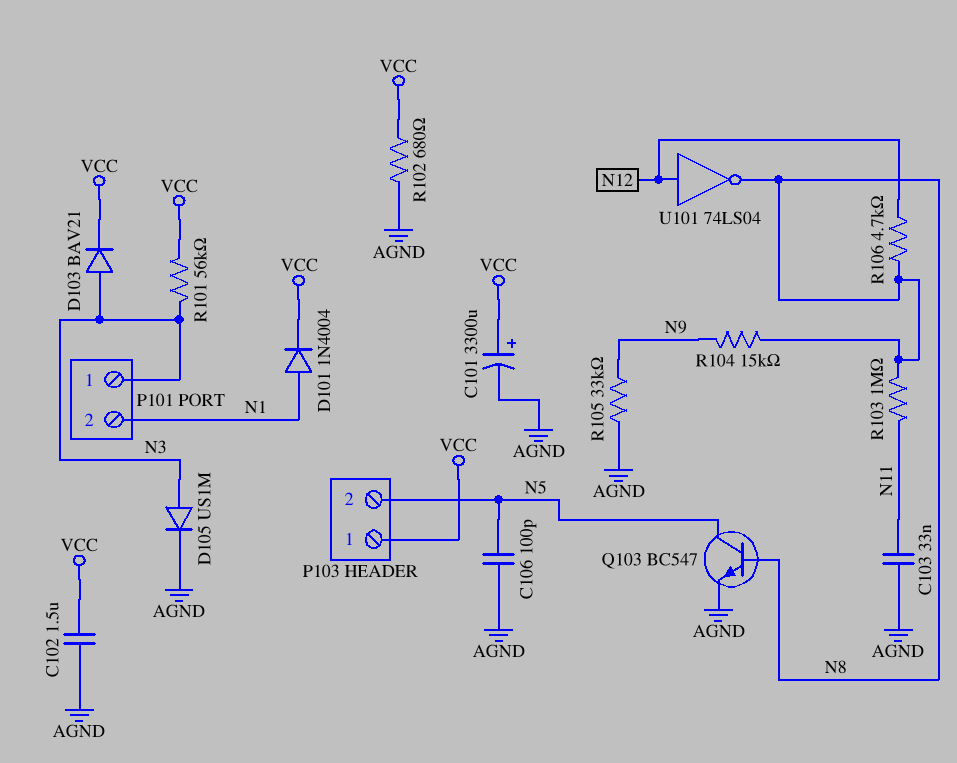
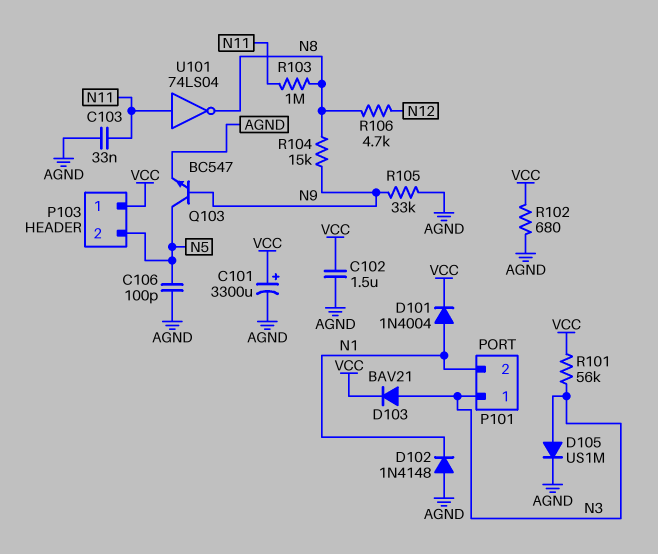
D102: none -> diode 1N4148 (A AGND, K N1)
Q103: NPN BC547 (B N8, C N5, E AGND) -> NPN BC547 (B N9, C N5, E AGND)
U101: NOT 74LS04 (in N12, out N8) -> NOT 74LS04 (in N11, out N8)

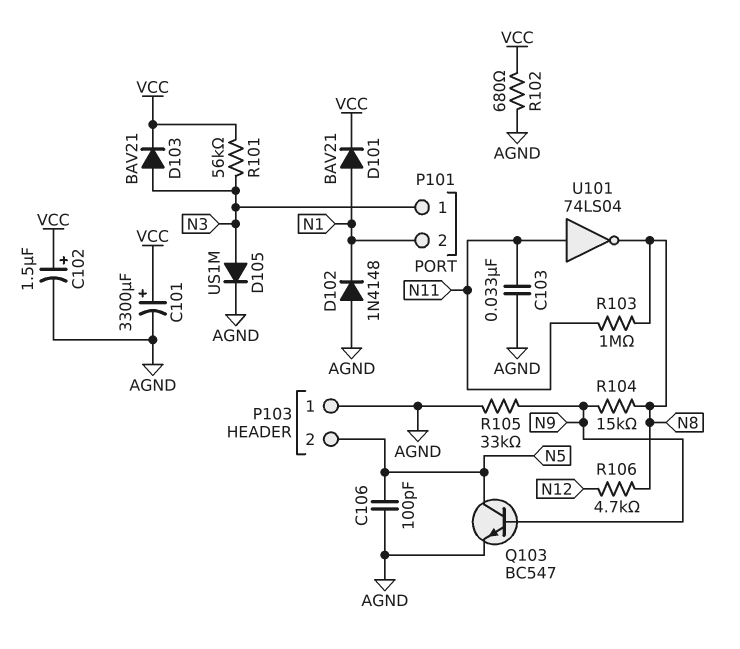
C102: 1.5uF (AGND, VCC) -> 1.5uF (plus VCC, minus AGND)
D101: diode 1N4004 (A N1, K VCC) -> diode BAV21 (A N1, K VCC)
P103 pin 1: VCC -> AGND

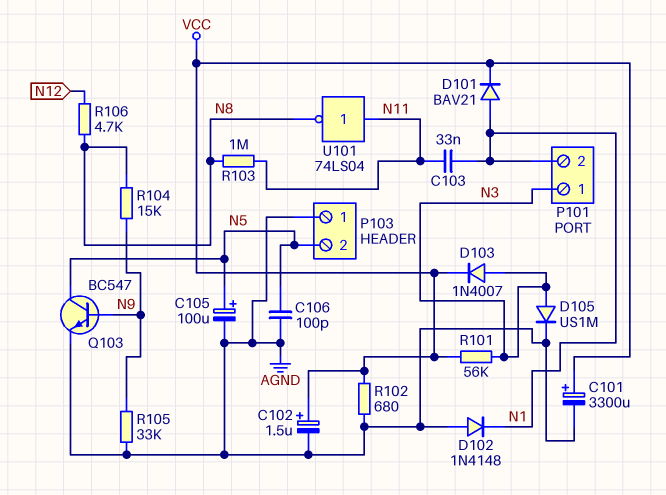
C103: 33nF (AGND, N11) -> 33nF (N1, N11)
C105: none -> 100uF (plus N5, minus AGND)
D103: diode BAV21 (A N3, K VCC) -> diode 1N4007 (A N3, K VCC)

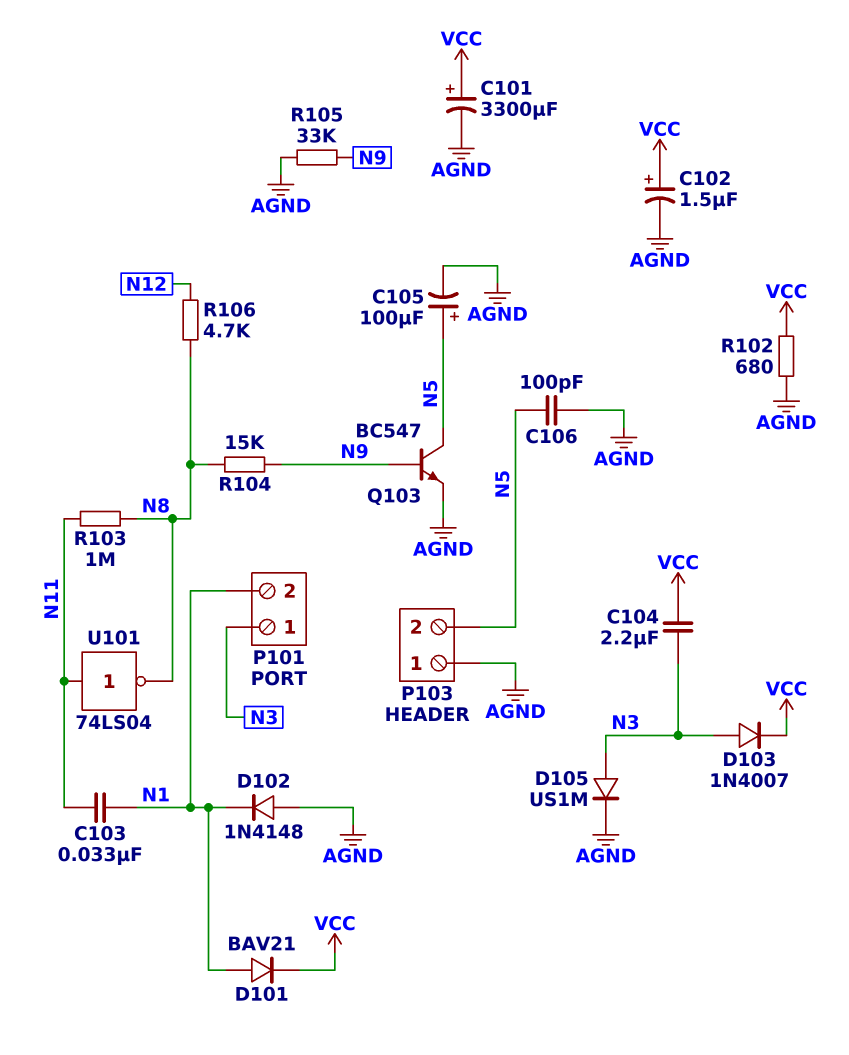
C104: none -> 2.2uF (N3, VCC)
R101: 56k (N3, VCC) -> none

